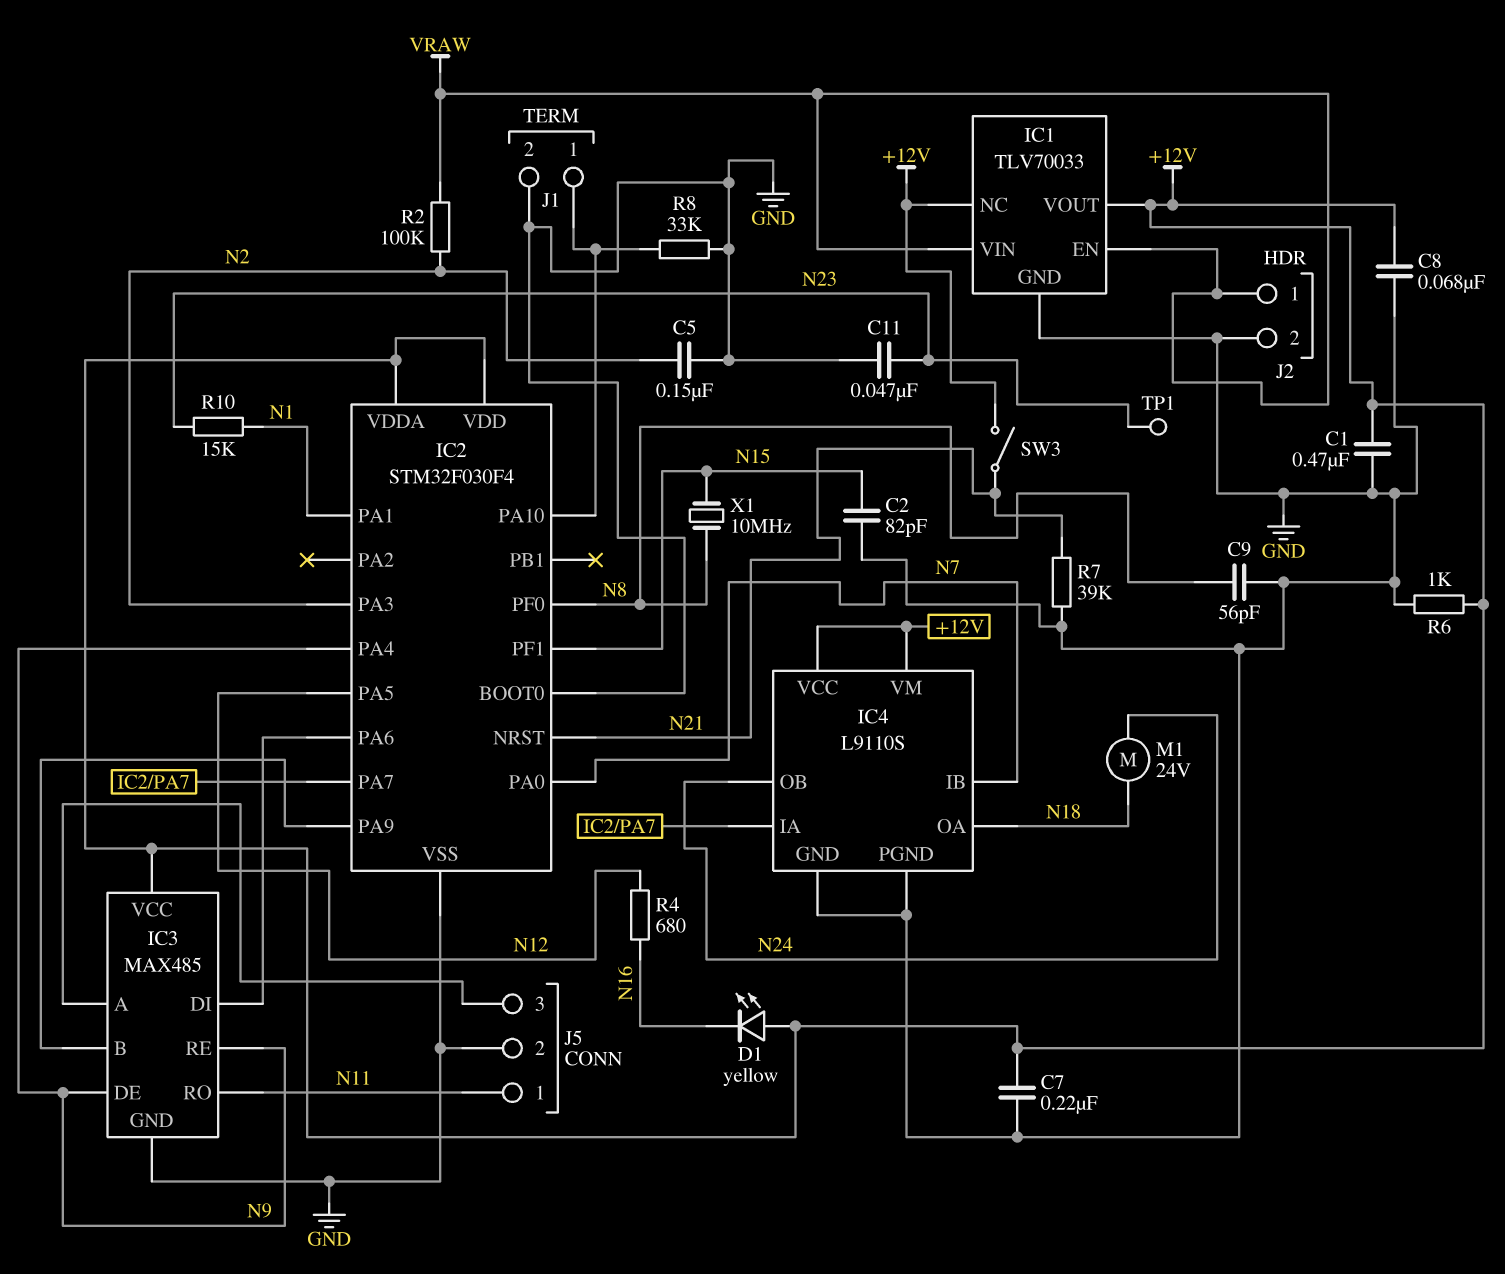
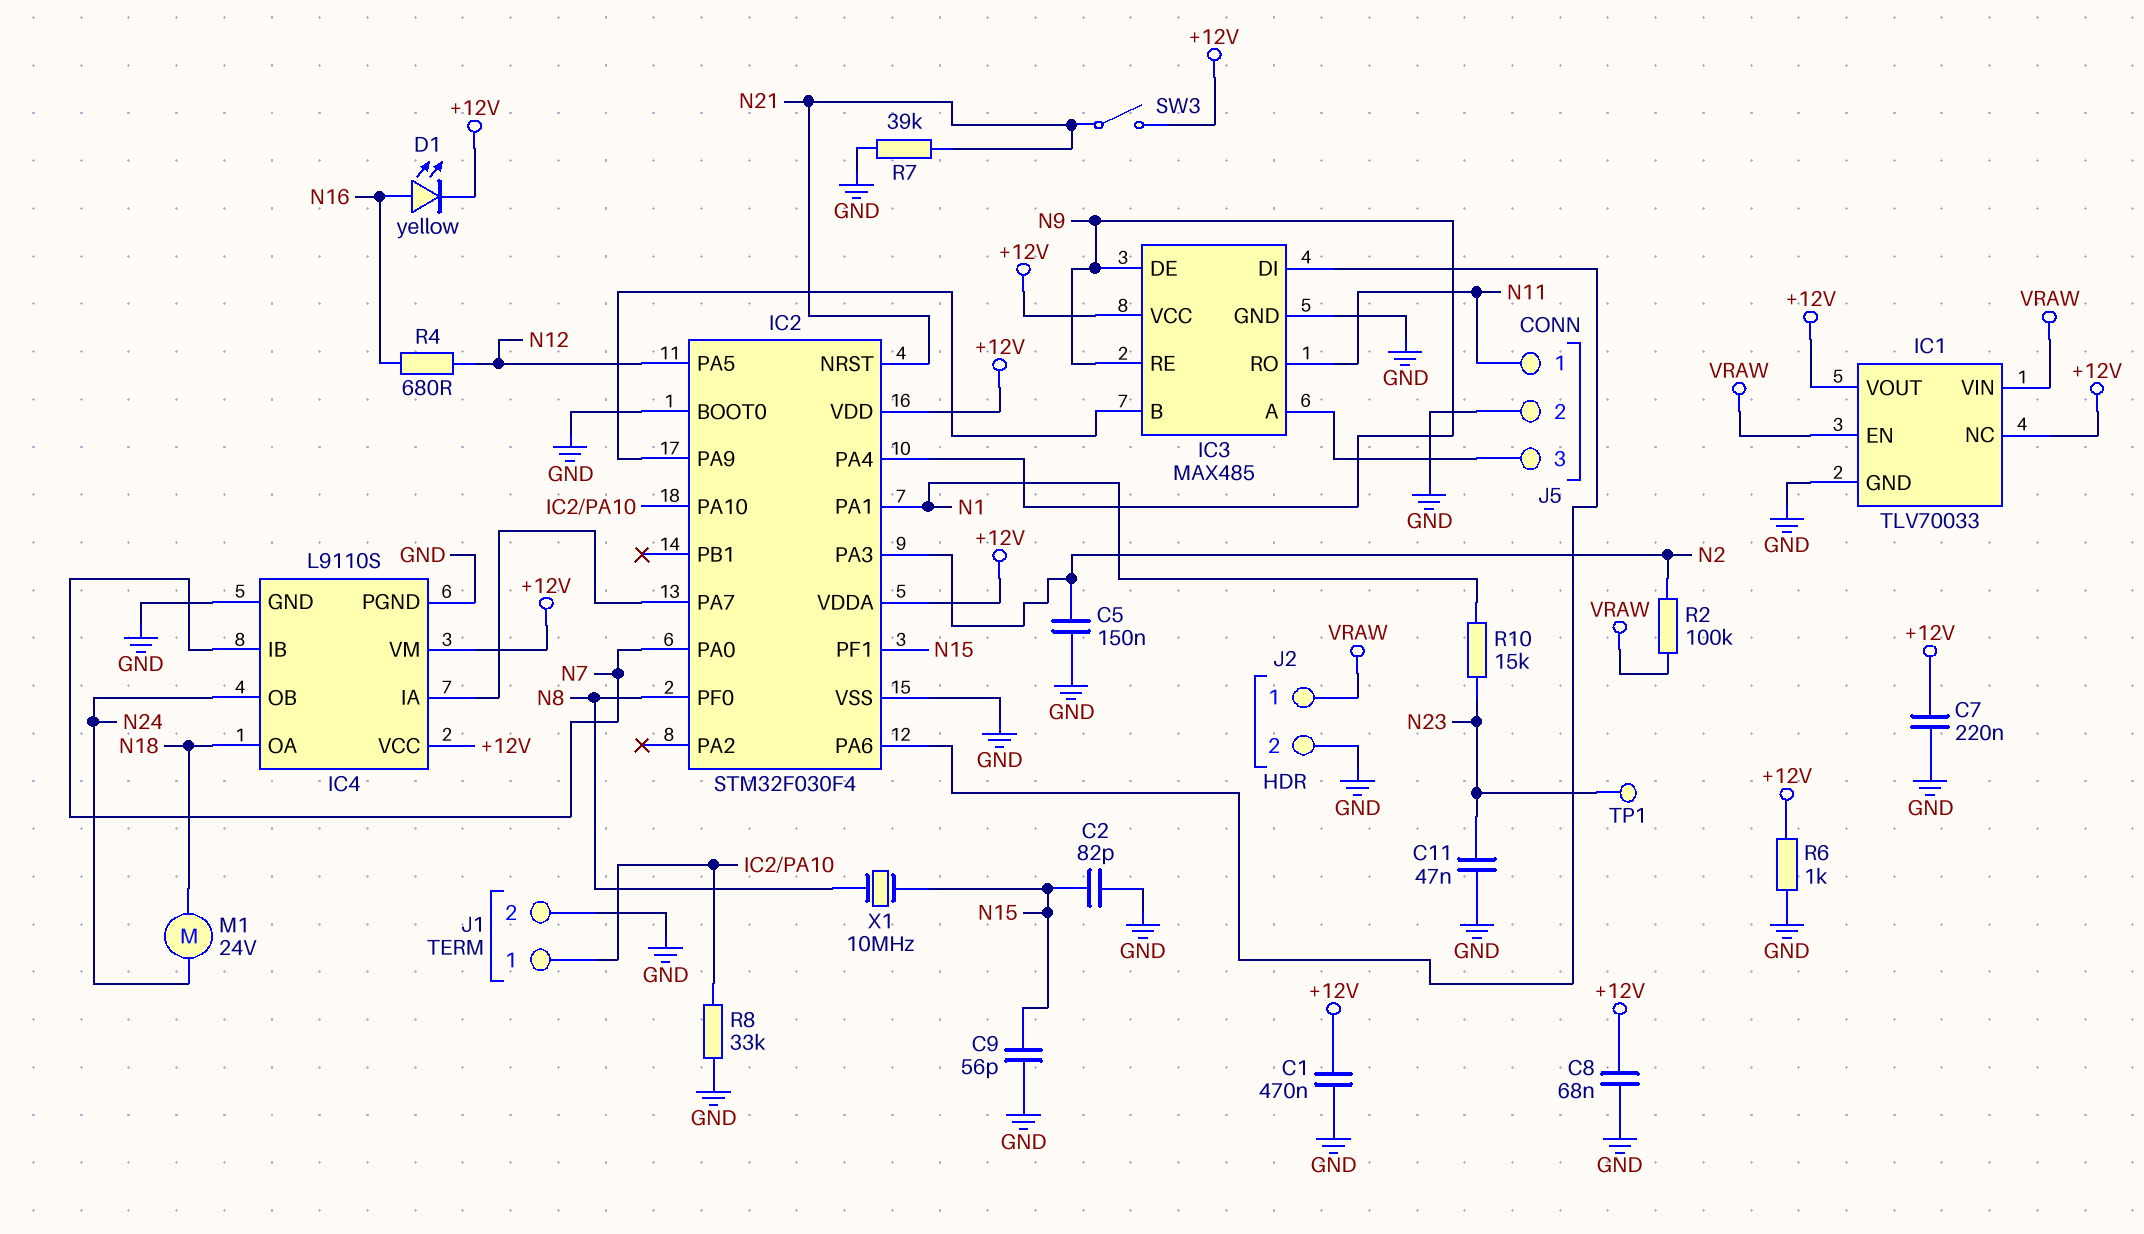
C9: 56pF (GND, N8) -> 56pF (GND, N15)
D1: LED yellow (A +12V, K N16) -> LED yellow (A N16, K +12V)

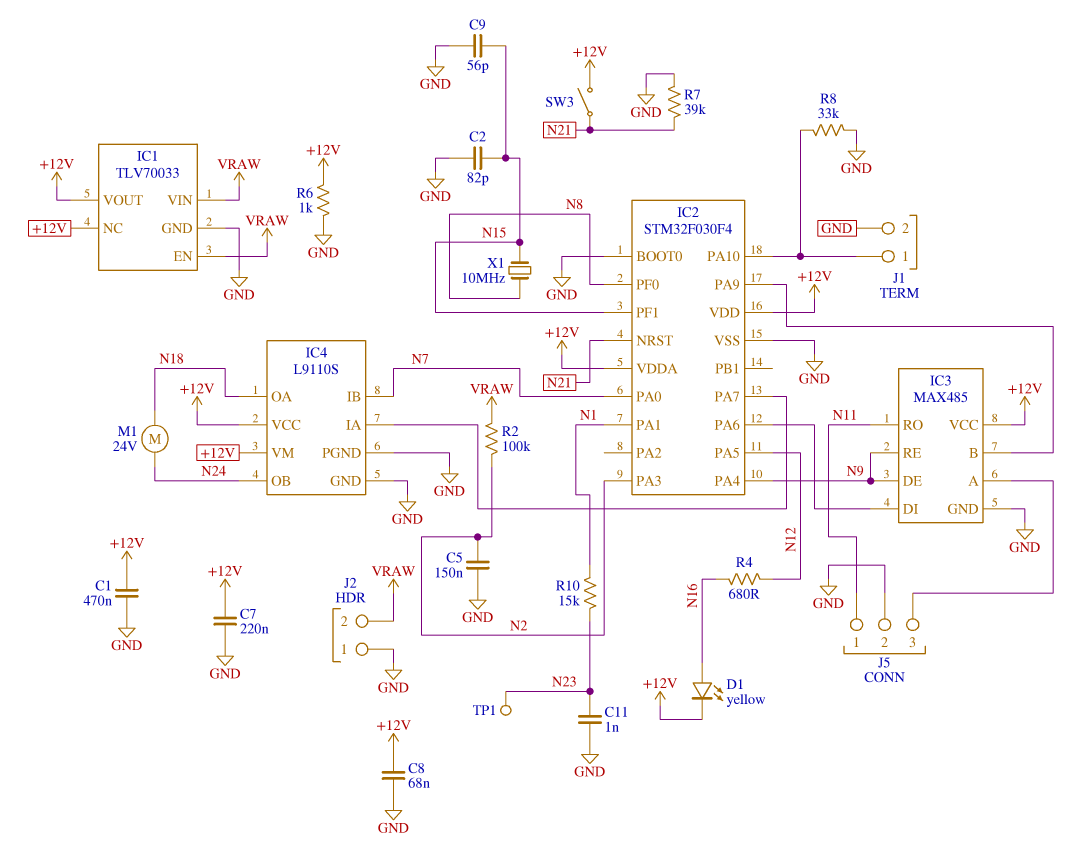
C11: 47nF (GND, N23) -> 1nF (GND, N23)
J2 pin 1: VRAW -> GND
J2 pin 2: GND -> VRAW

